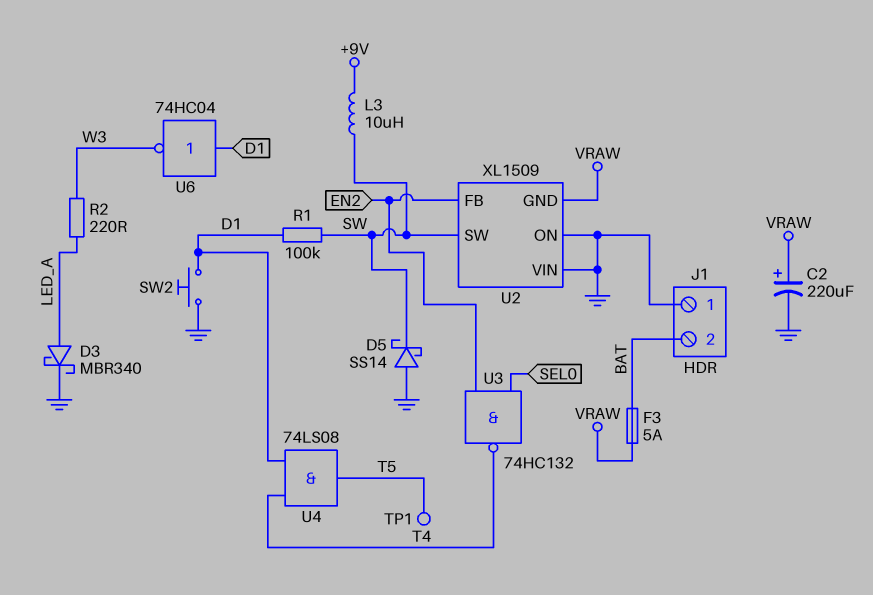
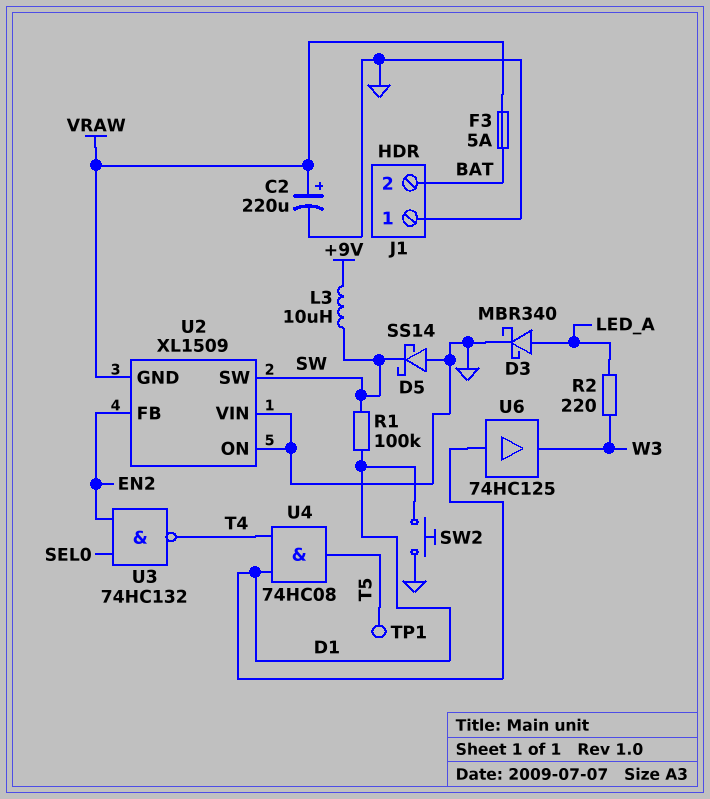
U4: AND 74LS08 (in D1, in T4, out T5) -> AND 74HC08 (in D1, in T4, out T5)
U6: NOT 74HC04 (in D1, out W3) -> buffer 74HC125 (in D1, out W3)

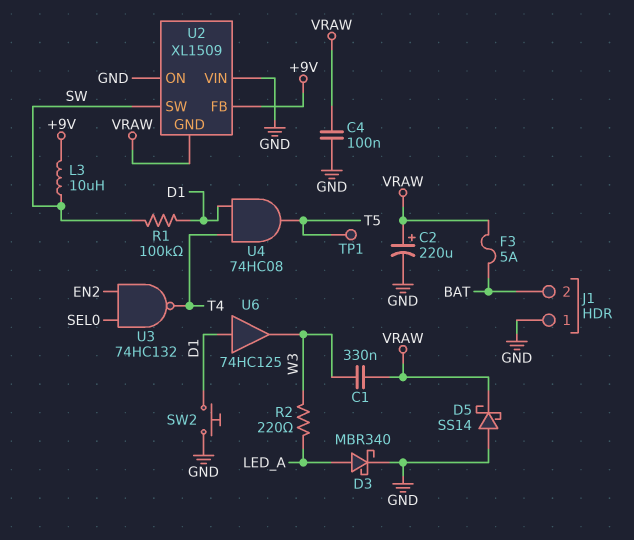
C1: none -> 330nF (VRAW, W3)
C4: none -> 100nF (GND, VRAW)
D5: schottky SS14 (A GND, K SW) -> schottky SS14 (A GND, K VRAW)
U2 pin FB: EN2 -> +9V

